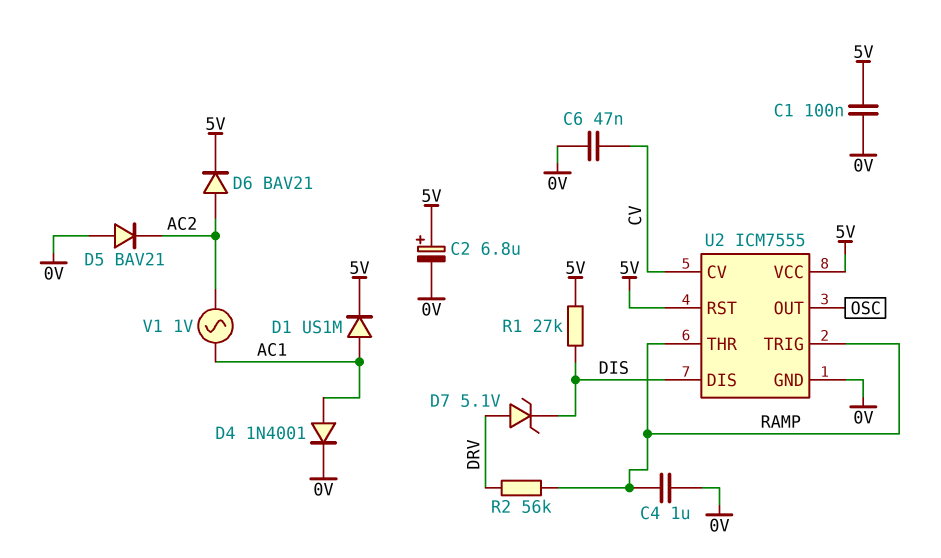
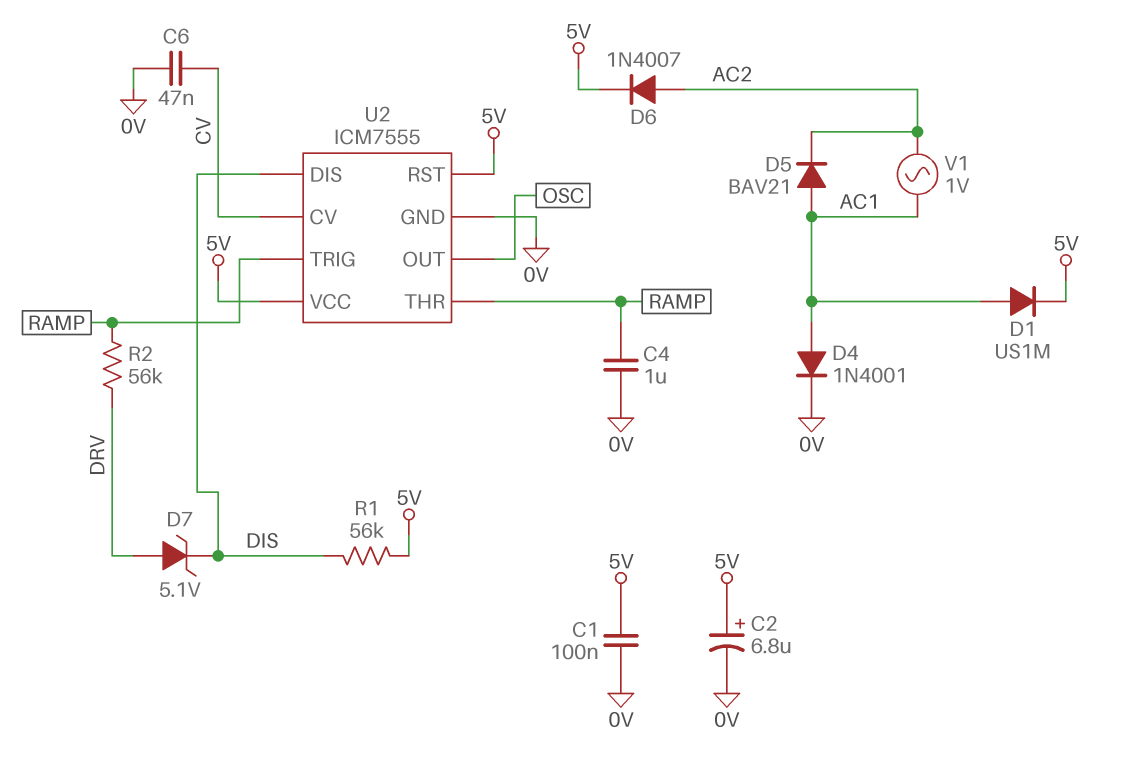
D5: diode BAV21 (A 0V, K AC2) -> diode BAV21 (A AC1, K AC2)
D6: diode BAV21 (A AC2, K 5V) -> diode 1N4007 (A AC2, K 5V)
R1: 27k (5V, DIS) -> 56k (5V, DIS)

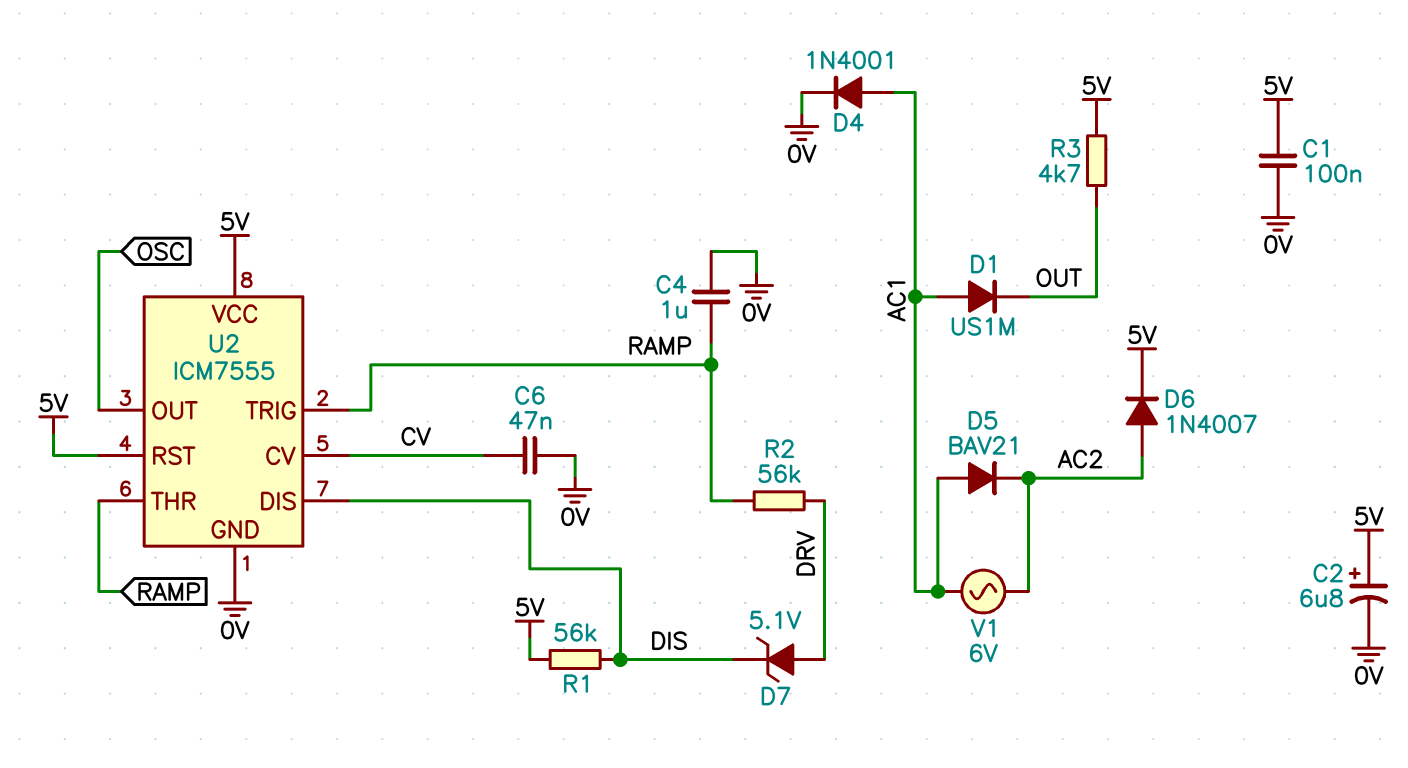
D1: diode US1M (A AC1, K 5V) -> diode US1M (A AC1, K OUT)
R3: none -> 4.7k (5V, OUT)
V1: AC 1V (AC1, AC2) -> AC 6V (AC1, AC2)

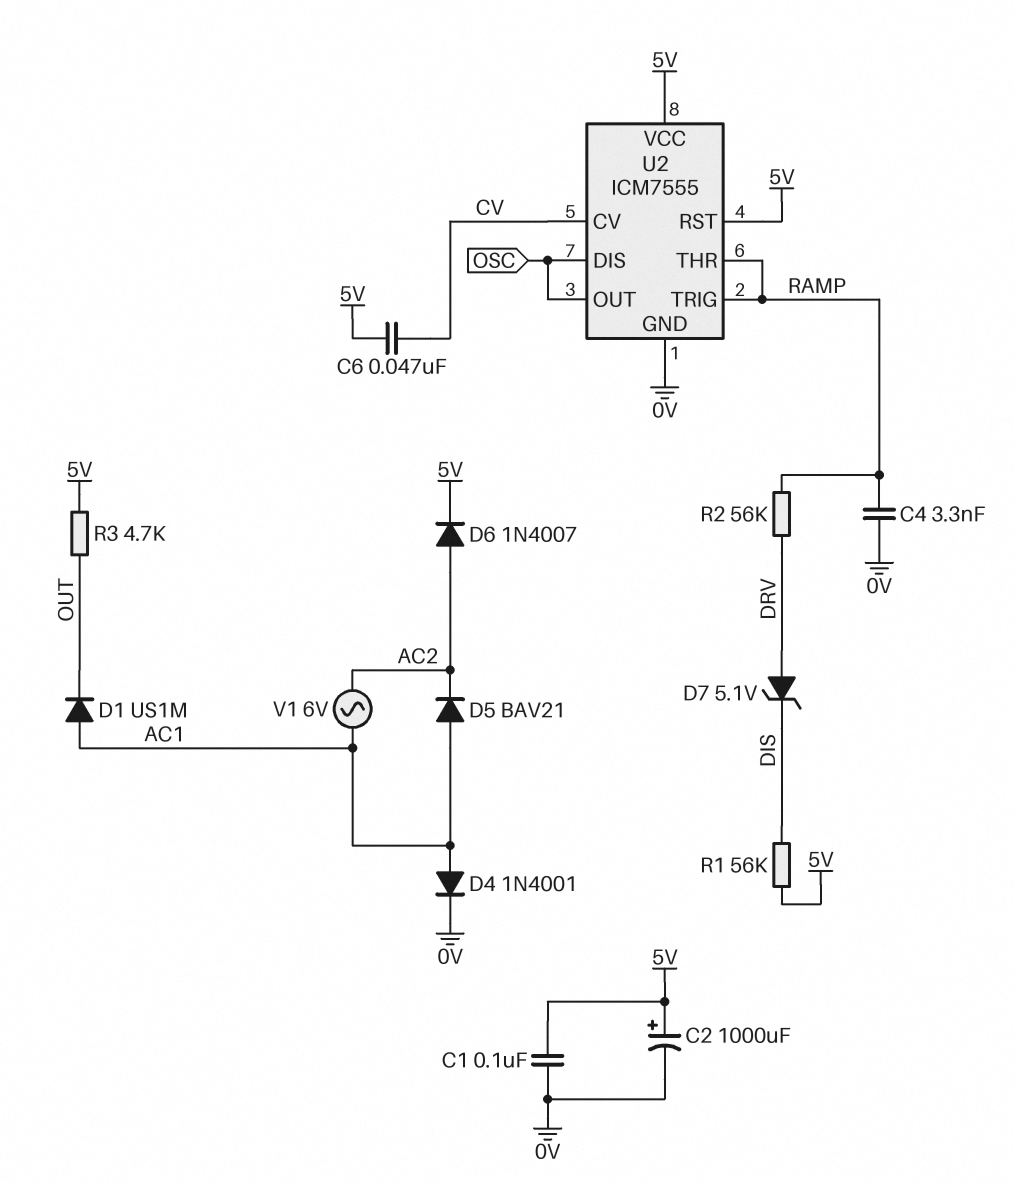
C2: 6.8uF (plus 5V, minus 0V) -> 1000uF (plus 5V, minus 0V)
C4: 1uF (0V, RAMP) -> 3.3nF (0V, RAMP)
C6: 47nF (0V, CV) -> 47nF (5V, CV)
U2 pin DIS: DIS -> OSC

